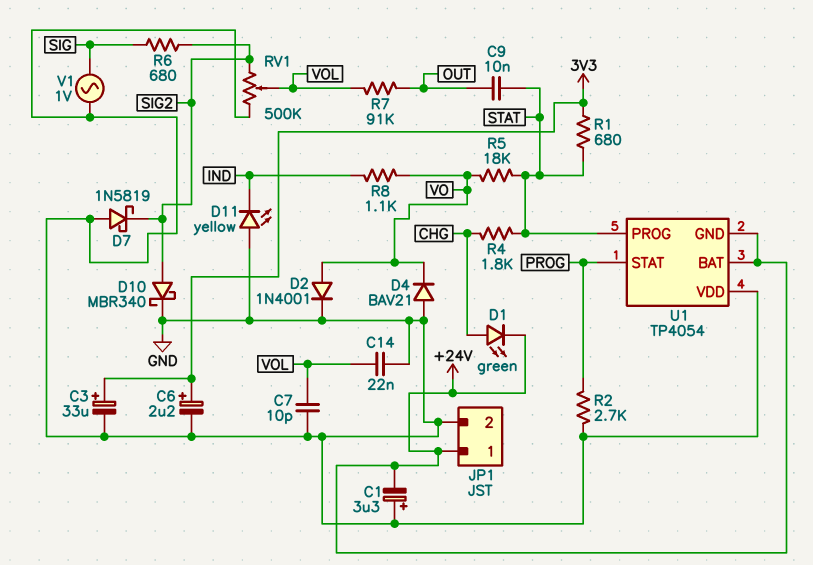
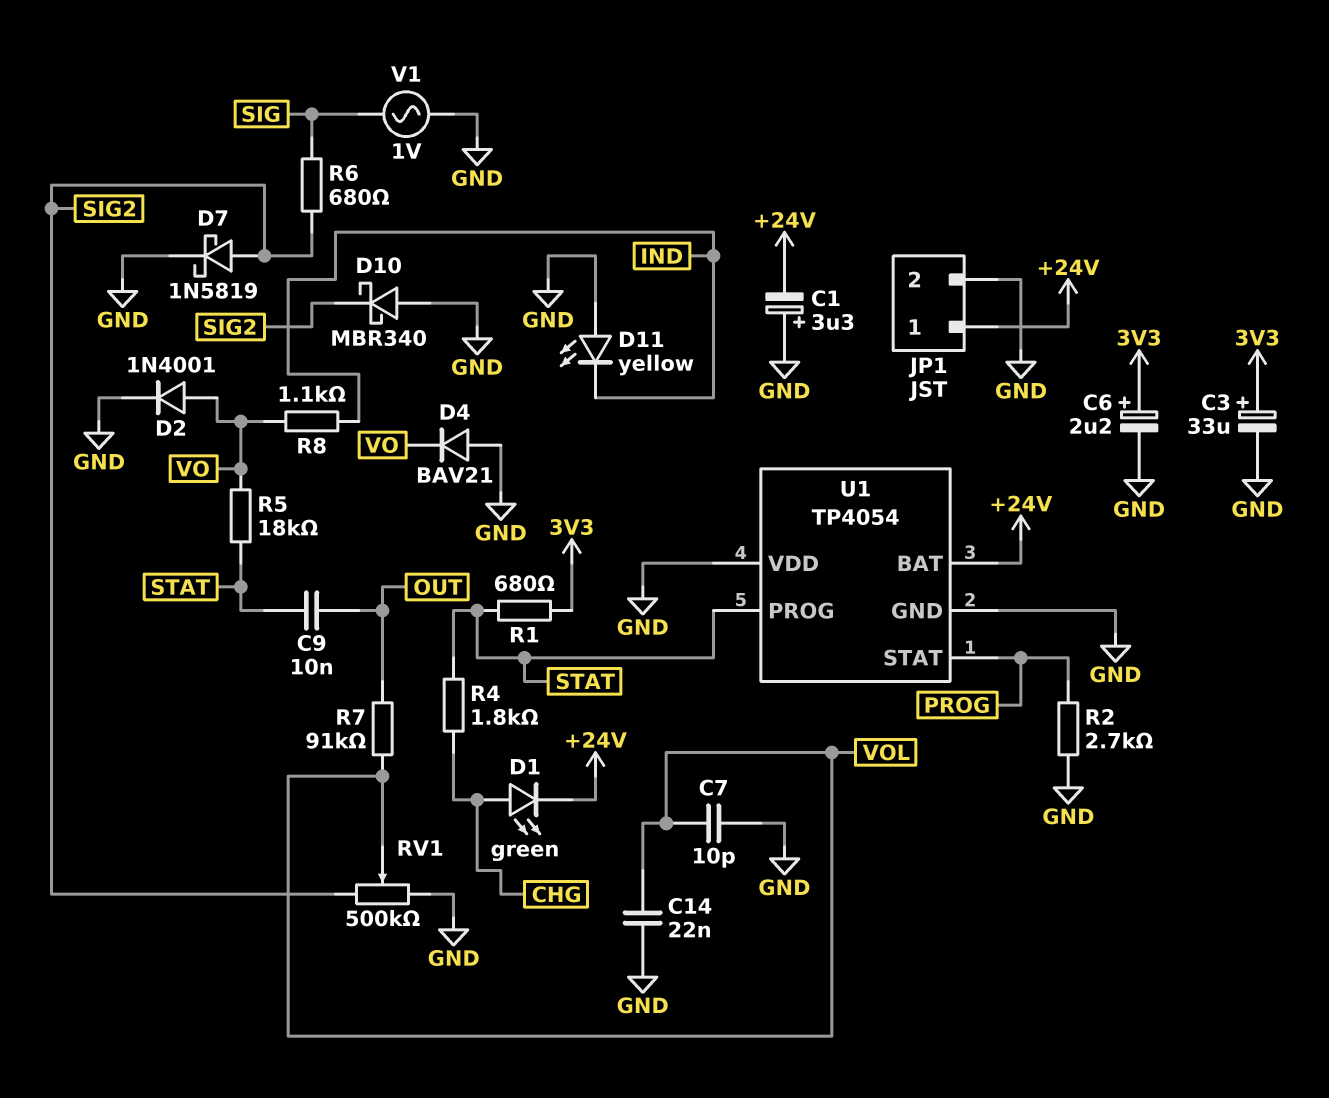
D7: schottky 1N5819 (A GND, K SIG2) -> schottky 1N5819 (A SIG2, K GND)
D10: schottky MBR340 (A SIG2, K GND) -> schottky MBR340 (A GND, K SIG2)
U1 pin GND: +24V -> GND

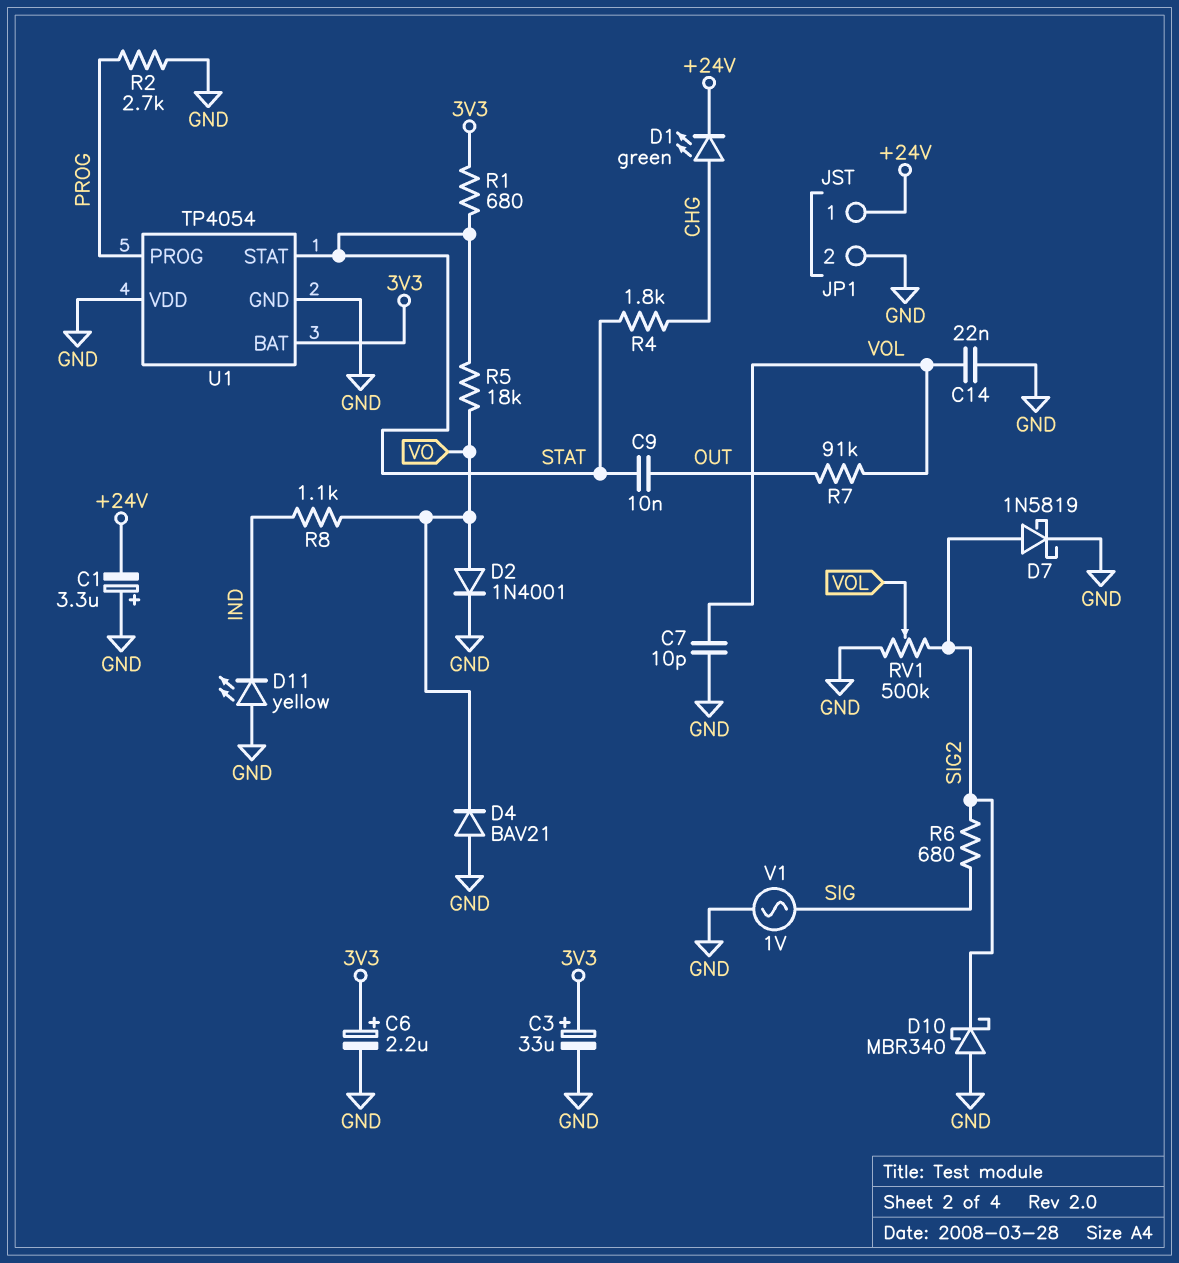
U1 pin BAT: +24V -> 3V3
U1 pin PROG: STAT -> PROG
U1 pin STAT: PROG -> STAT

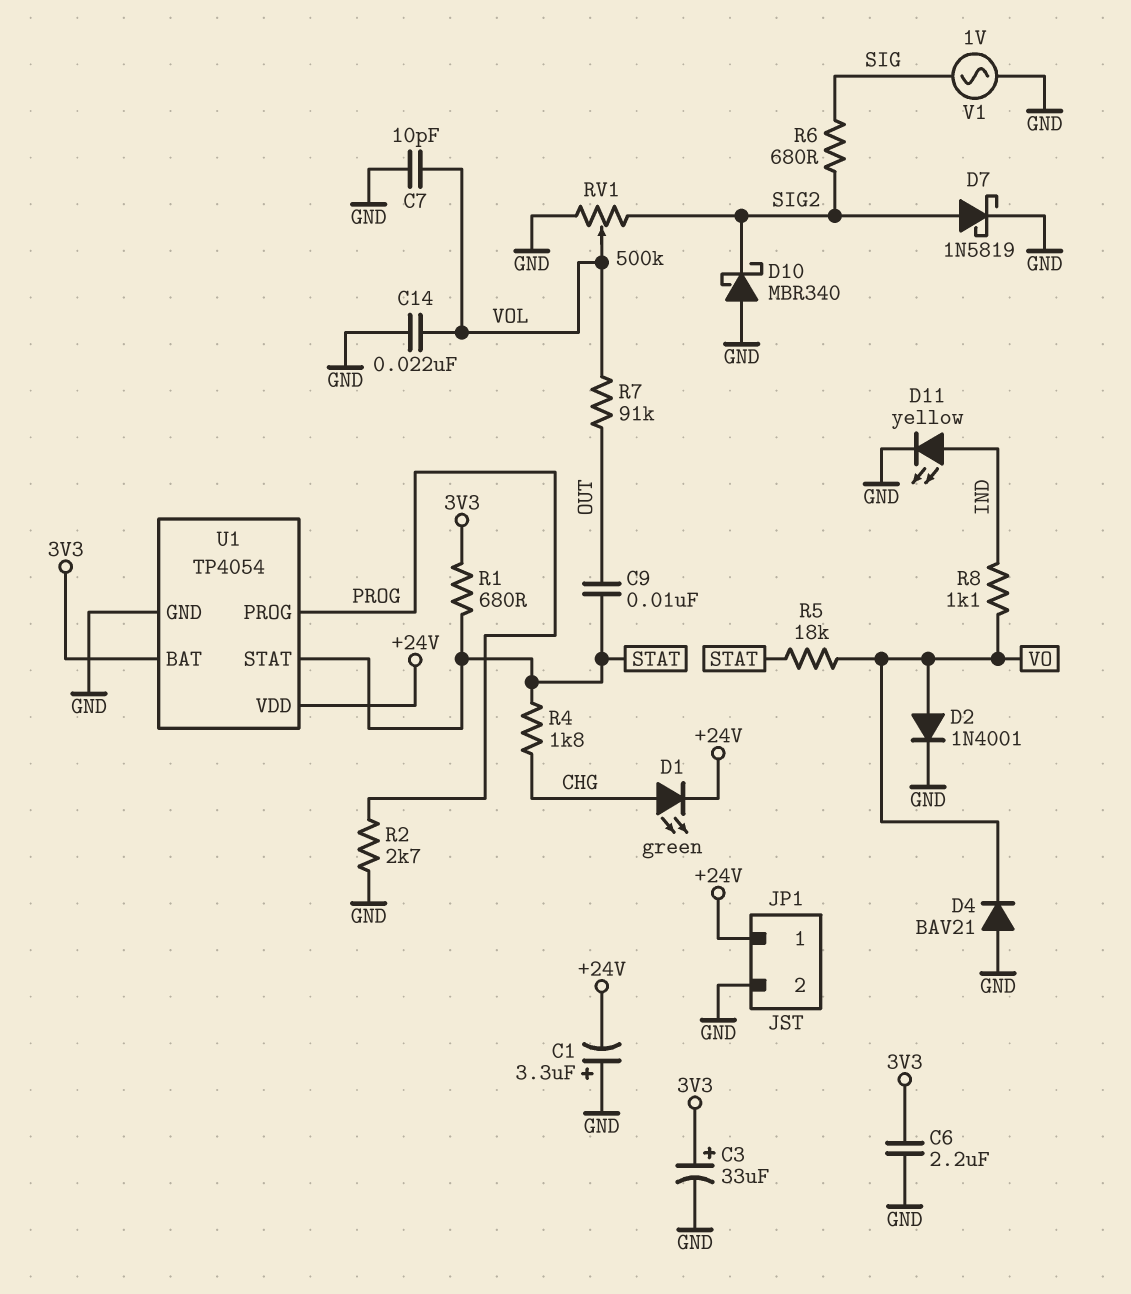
C6: 2.2uF (plus 3V3, minus GND) -> 2.2uF (3V3, GND)
D11: LED yellow (A GND, K IND) -> LED yellow (A IND, K GND)
U1 pin VDD: GND -> +24V

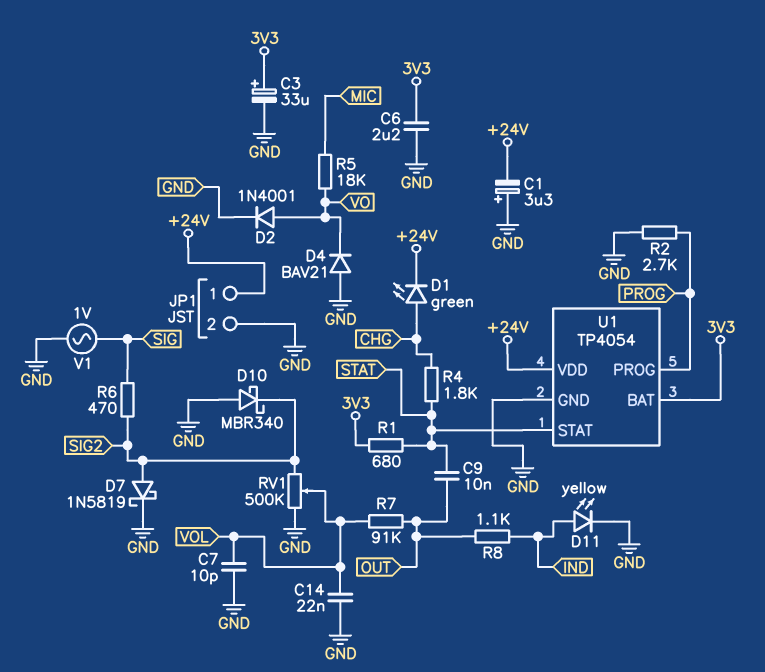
R5: 18k (STAT, VO) -> 18k (MIC, VO)
R6: 680 (SIG, SIG2) -> 470 (SIG, SIG2)
R8: 1.1k (IND, VO) -> 1.1k (IND, OUT)

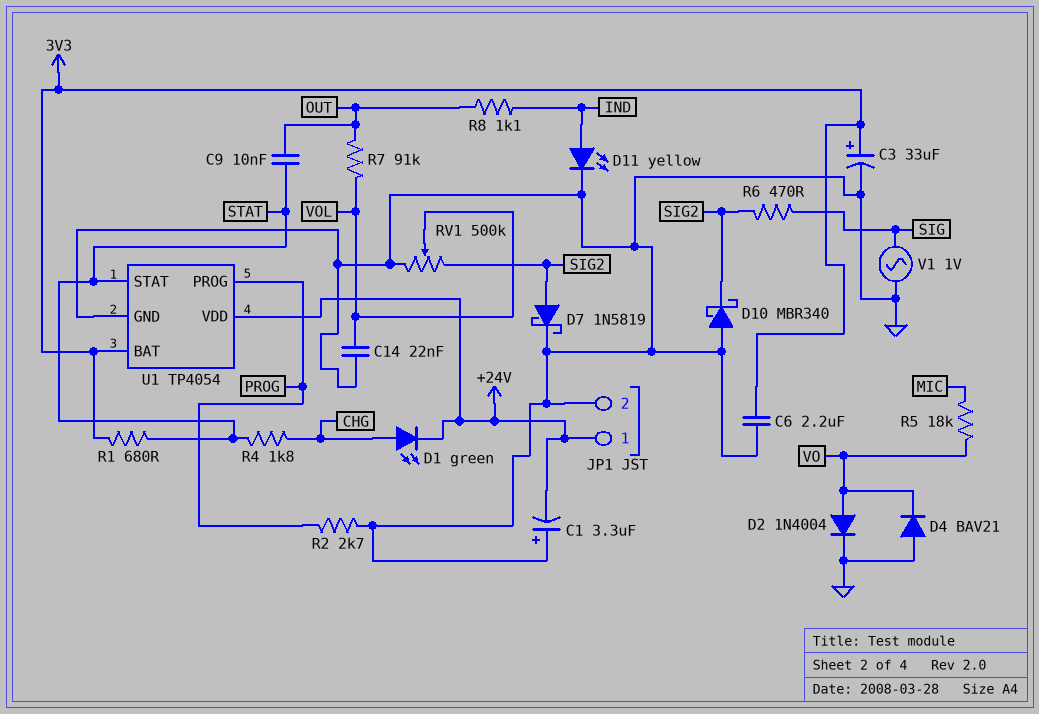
C7: 10pF (GND, VOL) -> none
D2: diode 1N4001 (A VO, K GND) -> diode 1N4004 (A VO, K GND)

